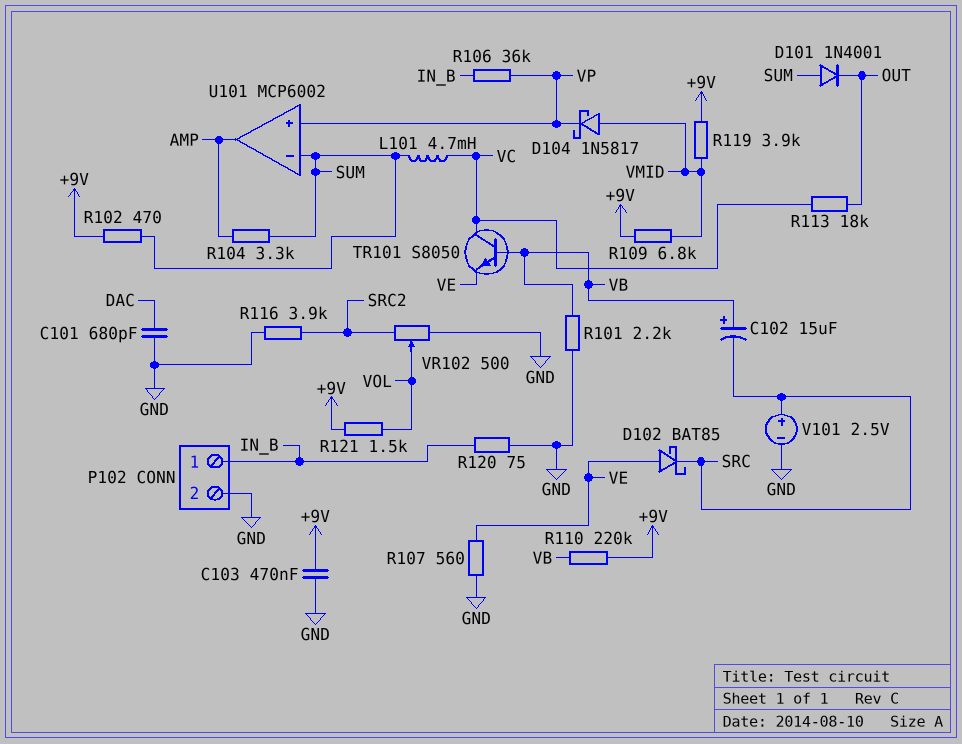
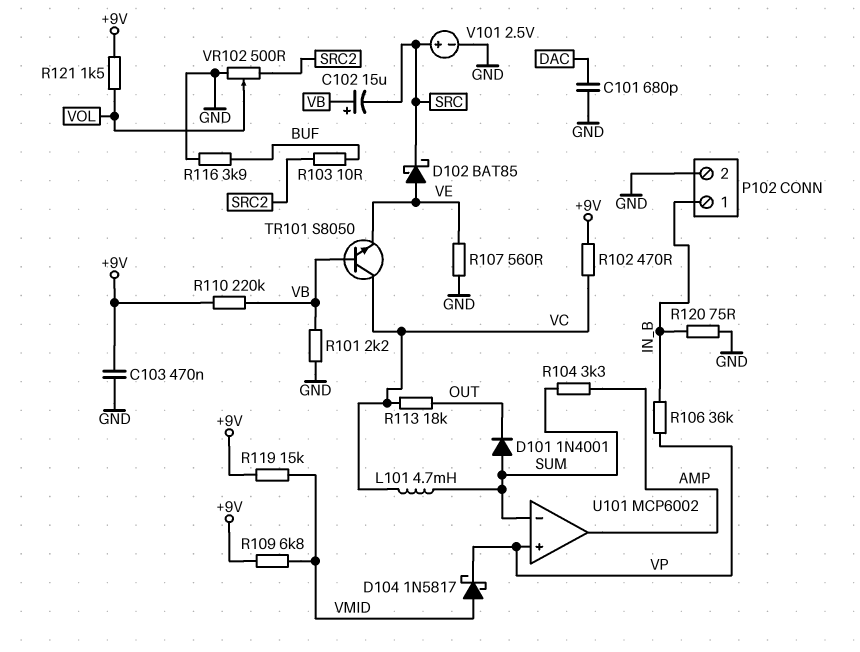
R102: 470 (+9V, SUM) -> 470 (+9V, VC)
R103: none -> 10 (BUF, SRC2)
R116: 3.9k (GND, SRC2) -> 3.9k (BUF, GND)
R119: 3.9k (+9V, VMID) -> 15k (+9V, VMID)

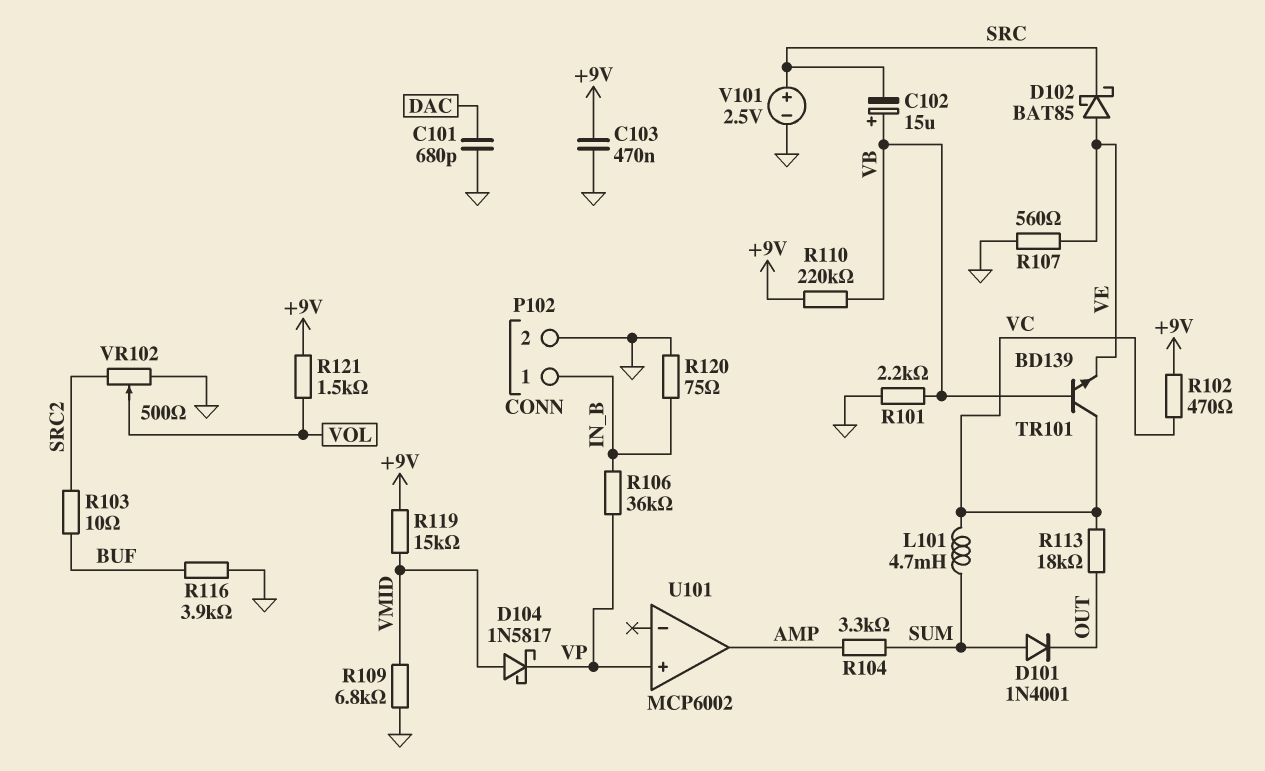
R109: 6.8k (+9V, VMID) -> 6.8k (GND, VMID)
TR101: NPN S8050 (B VB, C VC, E VE) -> NPN BD139 (B VB, C VC, E VE)
U101 pin in-: SUM -> none

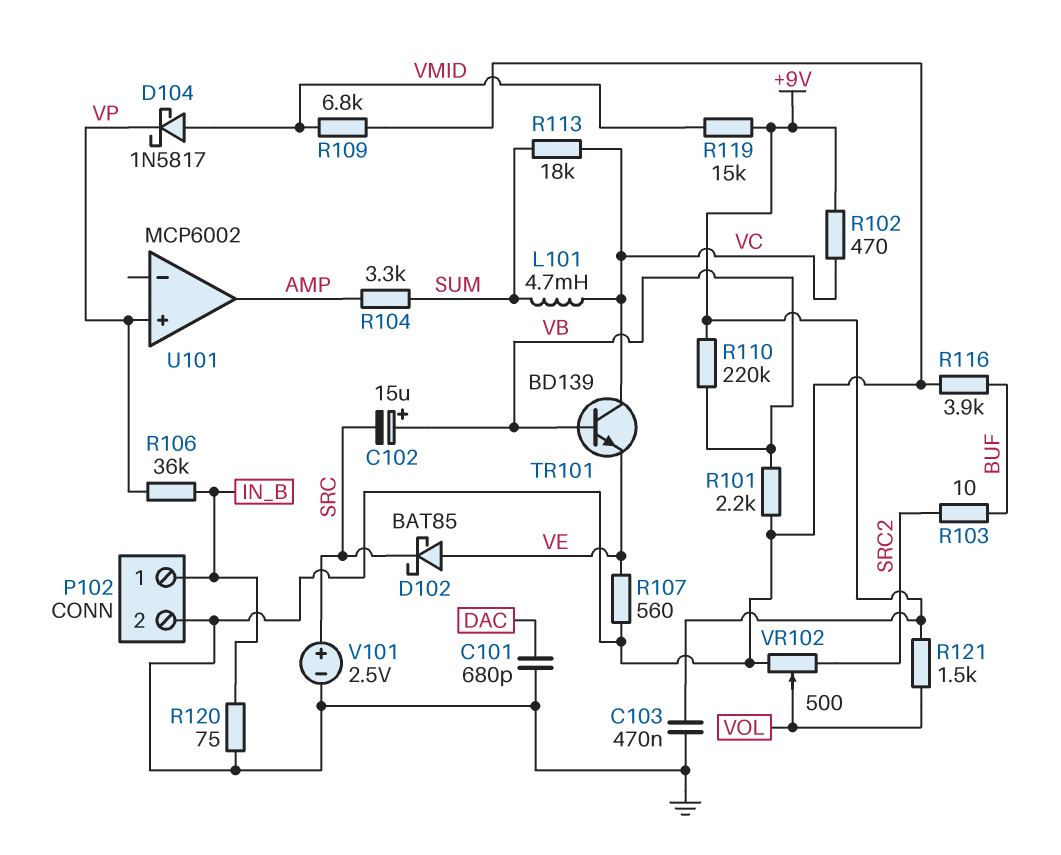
D101: diode 1N4001 (A SUM, K OUT) -> none
R113: 18k (OUT, VC) -> 18k (SUM, VC)

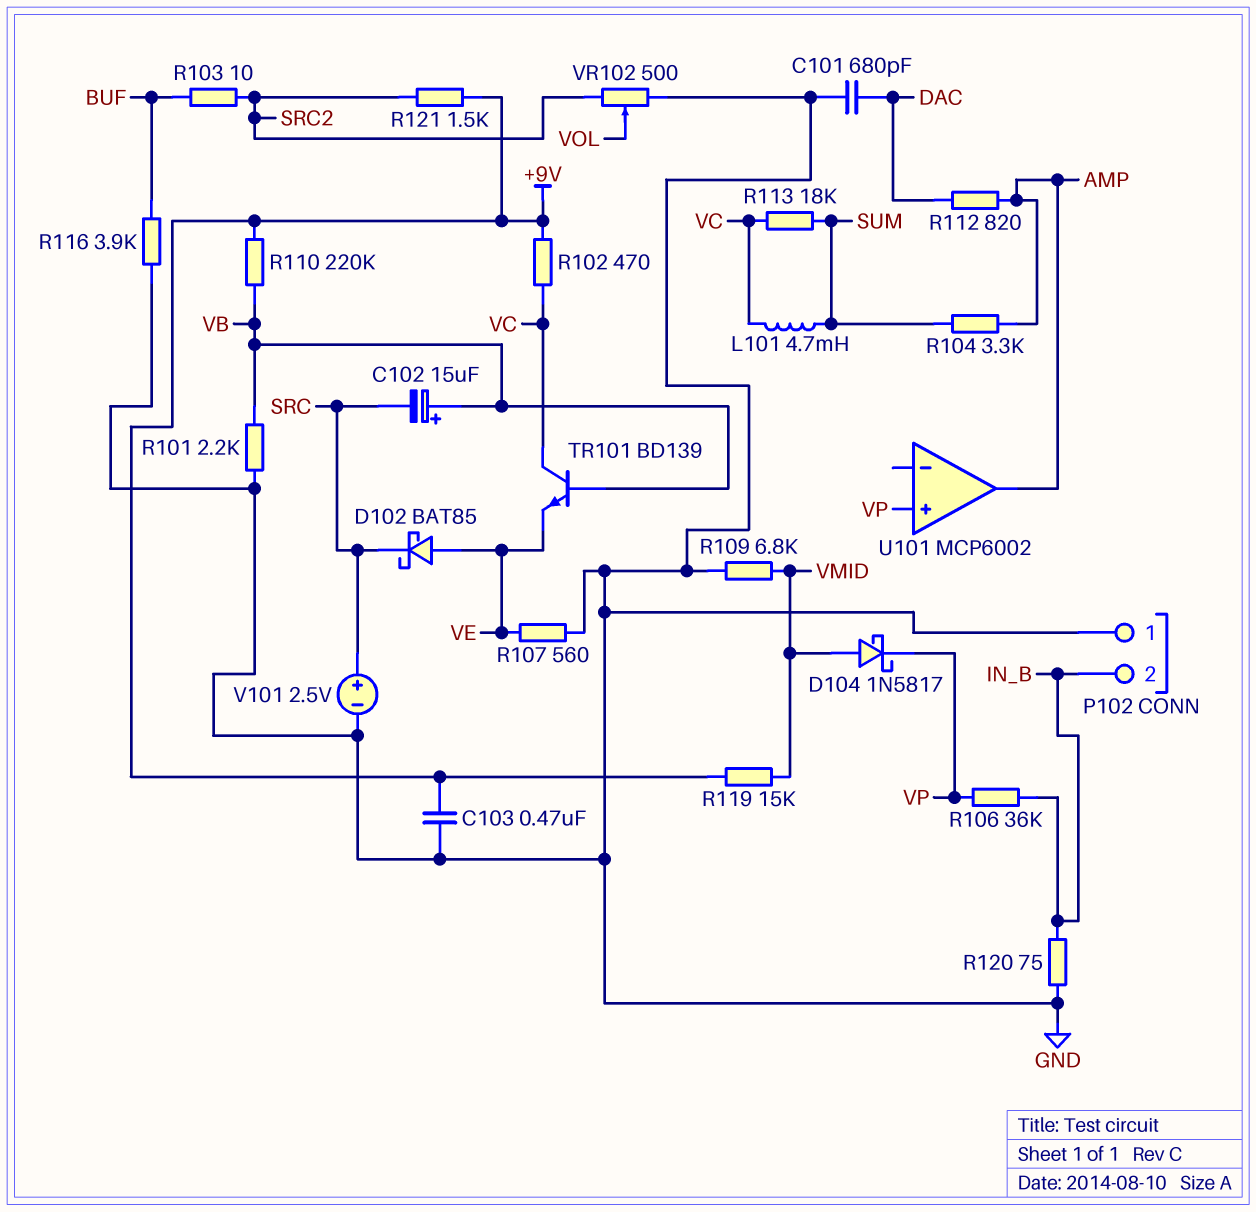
P102 pin 1: IN_B -> GND
P102 pin 2: GND -> IN_B
R112: none -> 820 (AMP, DAC)
R121: 1.5k (+9V, VOL) -> 1.5k (+9V, SRC2)

